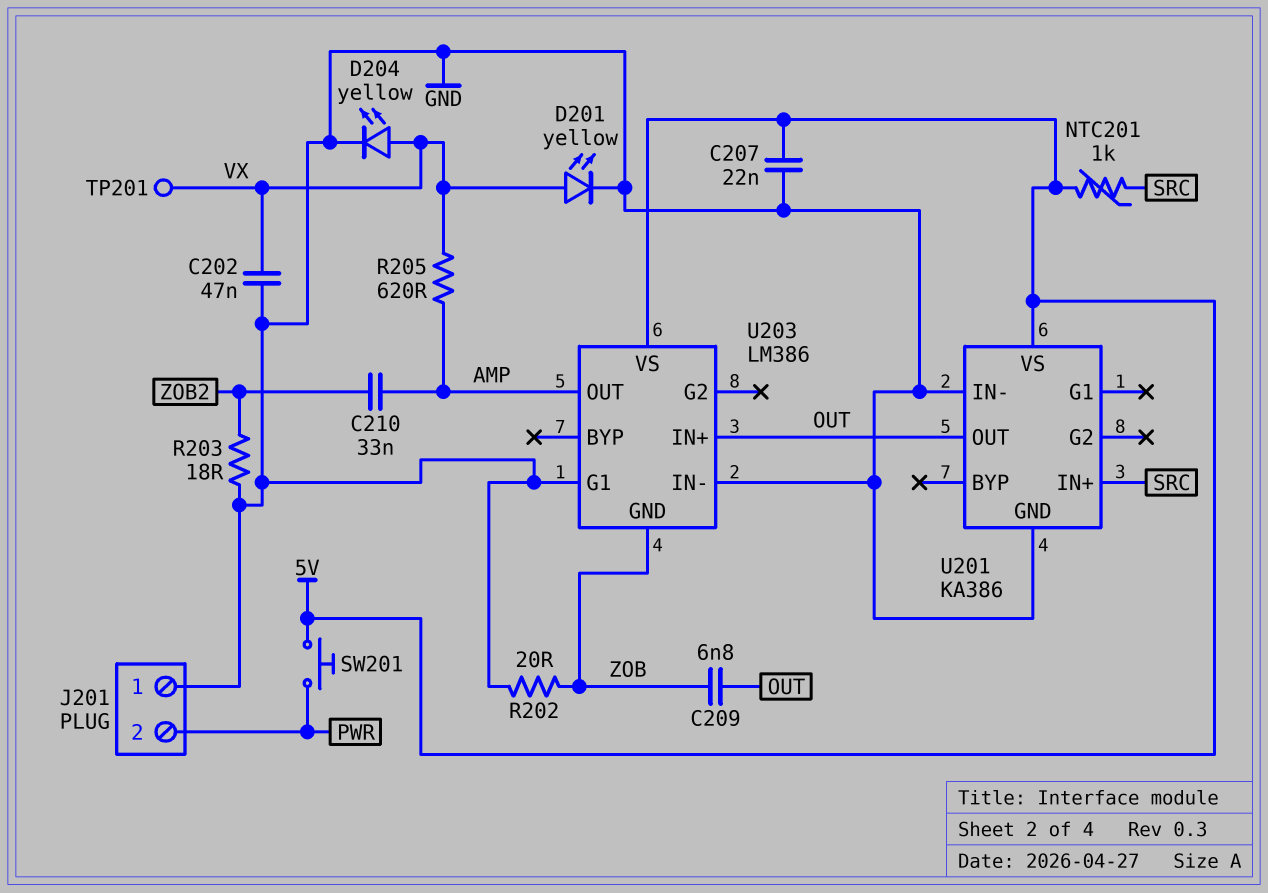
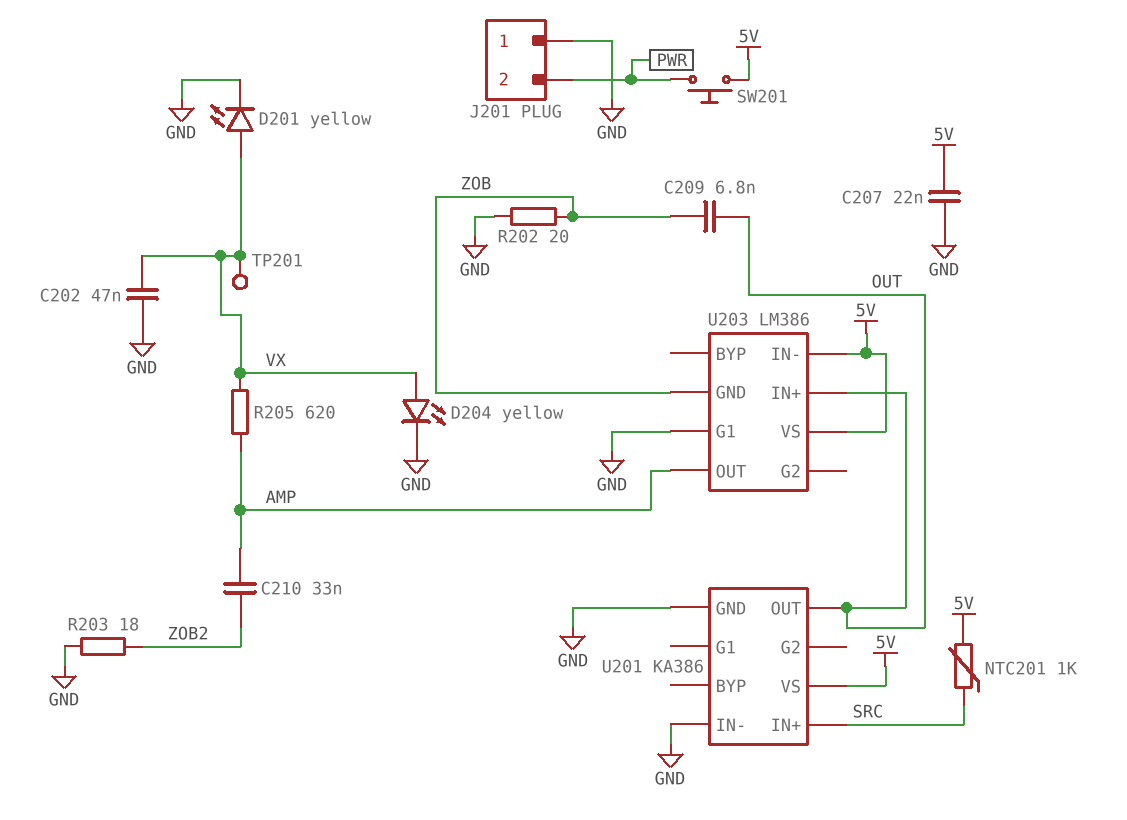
U203 pin IN-: GND -> 5V

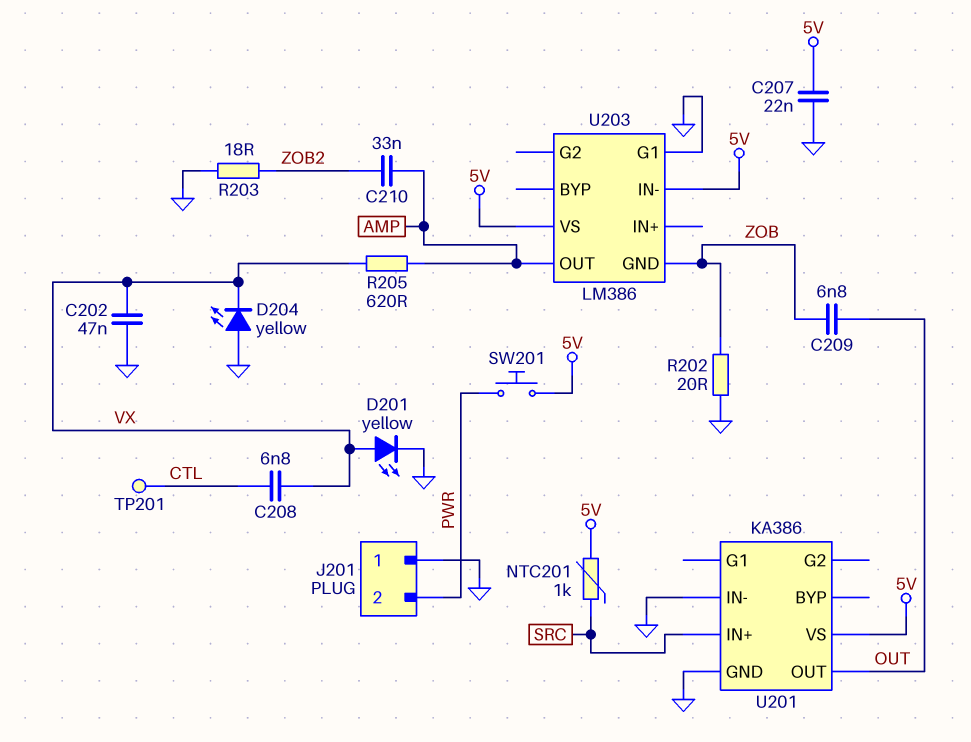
C208: none -> 6.8nF (CTL, VX)
D204: LED yellow (A VX, K GND) -> LED yellow (A GND, K VX)
TP201: test point (VX) -> test point (CTL)
U203 pin IN+: OUT -> none

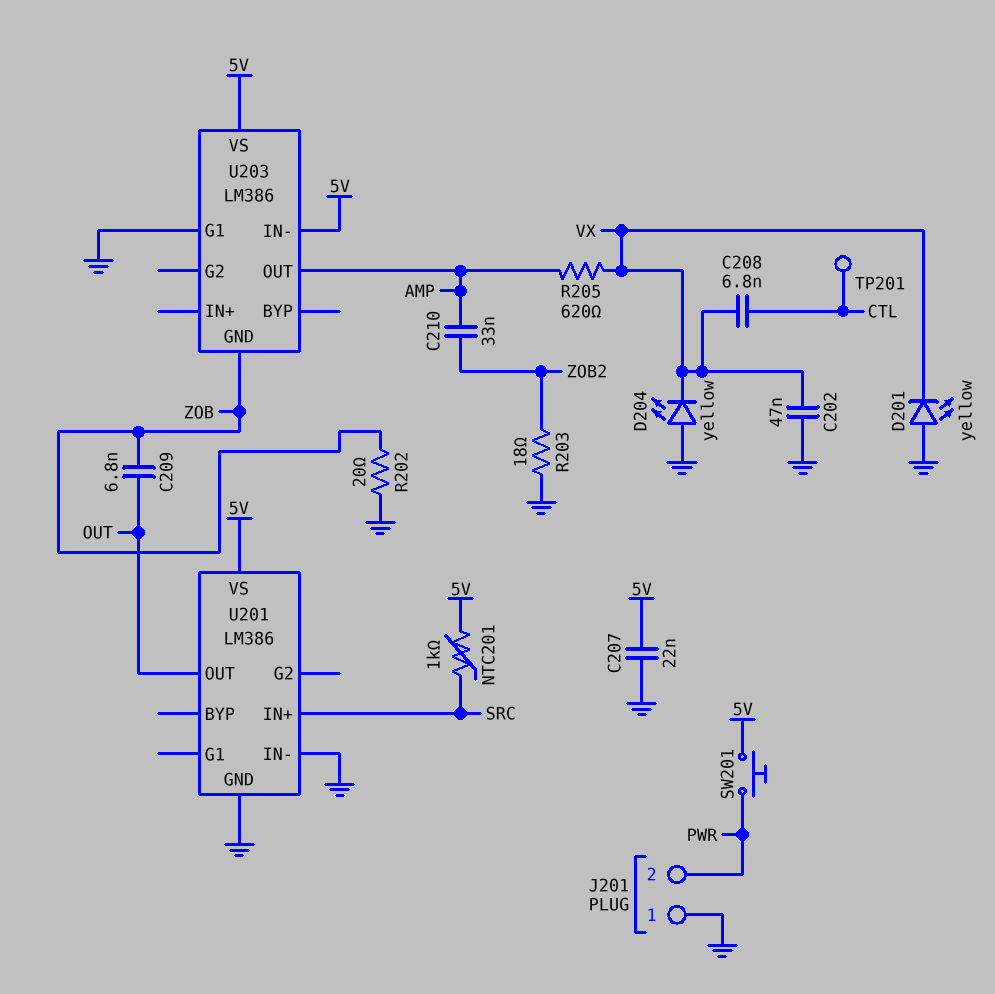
D201: LED yellow (A VX, K GND) -> LED yellow (A GND, K VX)
U201: KA386 -> LM386

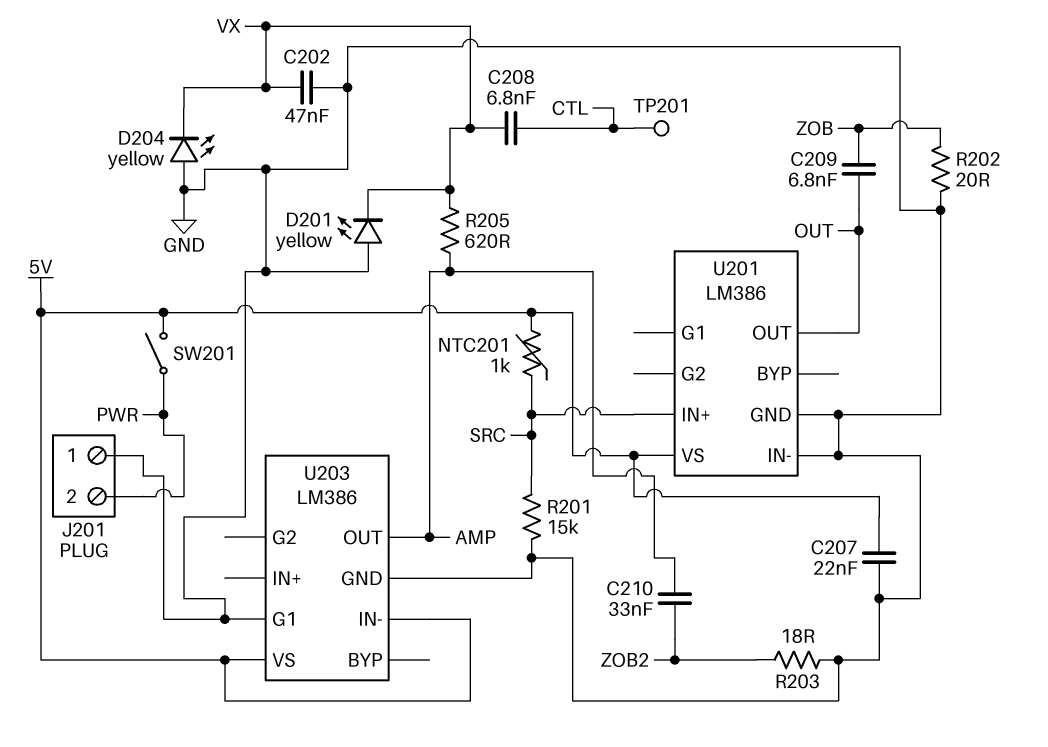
R201: none -> 15k (GND, SRC)
SW201: button (5V, PWR) -> switch (5V, PWR)
U203 pin GND: ZOB -> GND

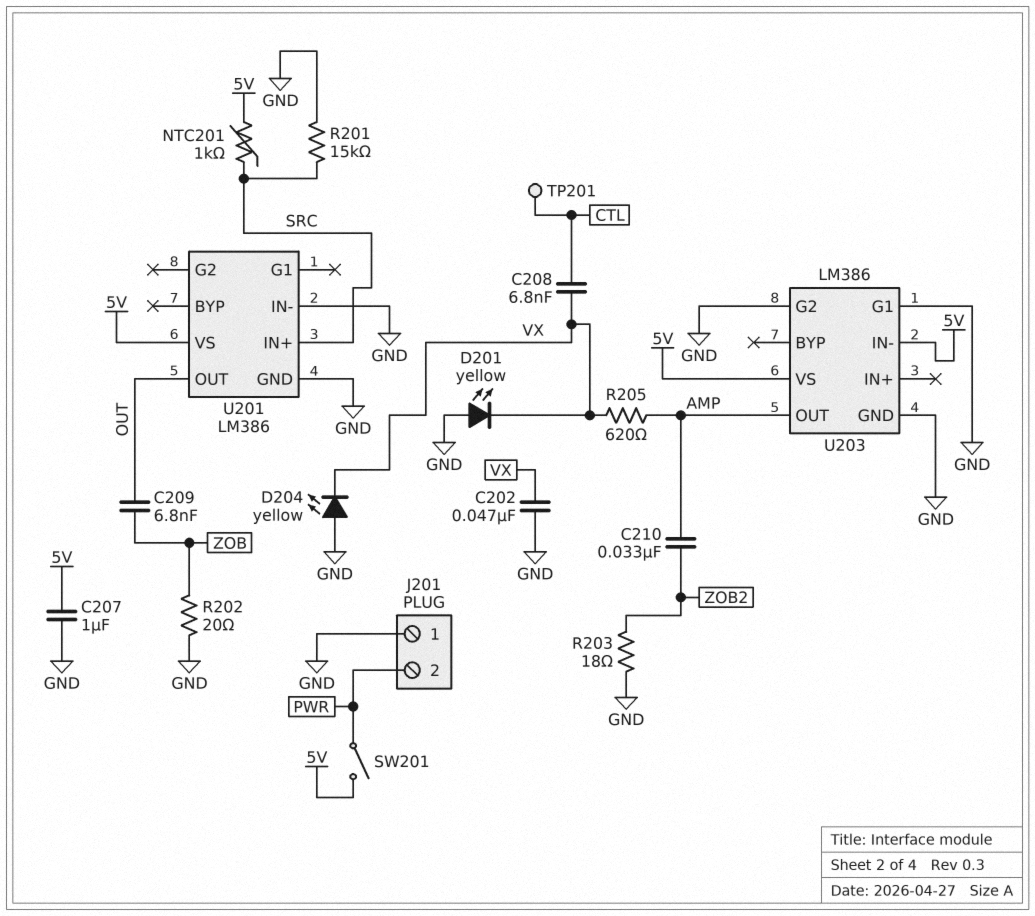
C207: 22nF (5V, GND) -> 1uF (5V, GND)
U203 pin G2: none -> GND

